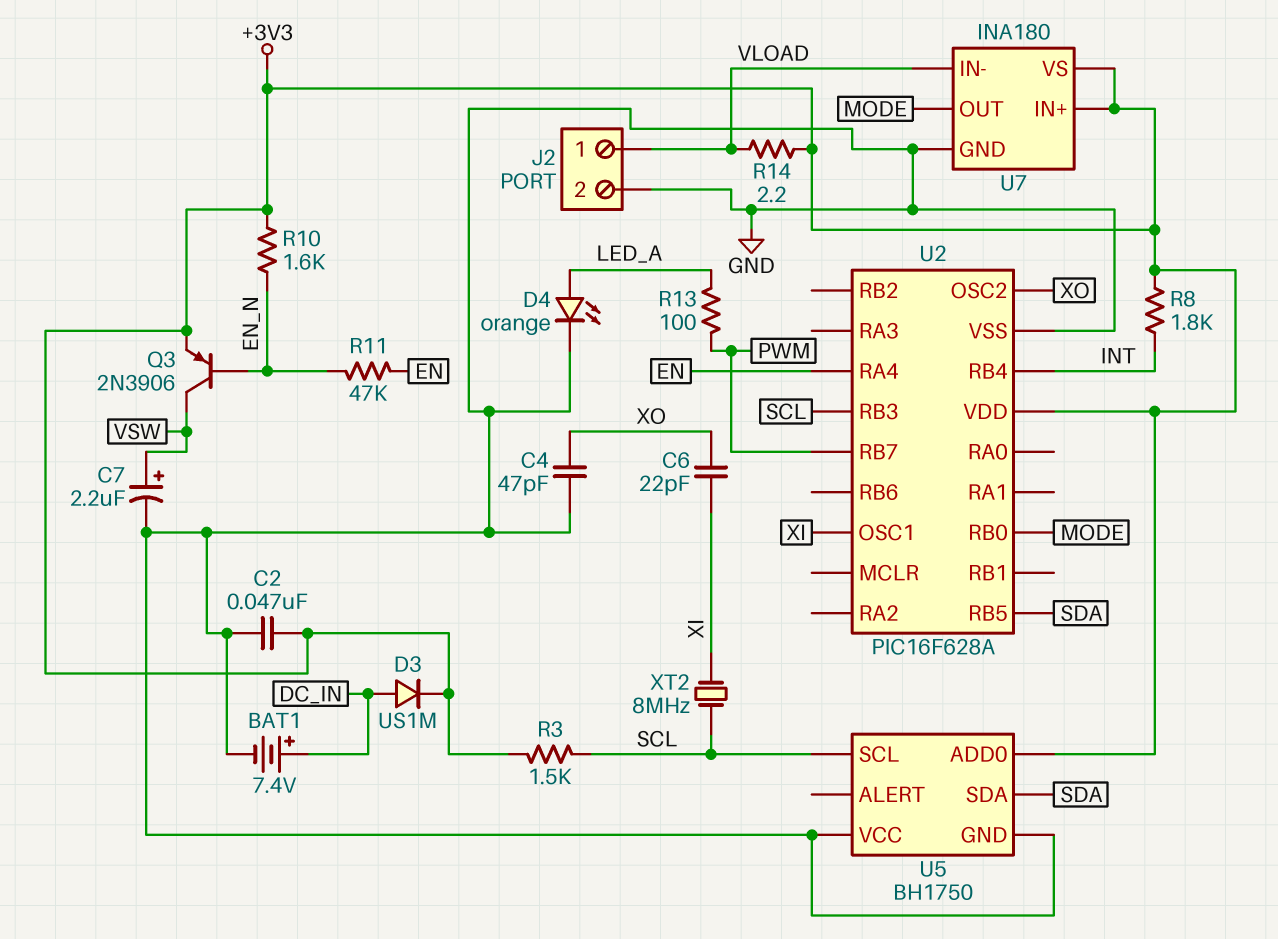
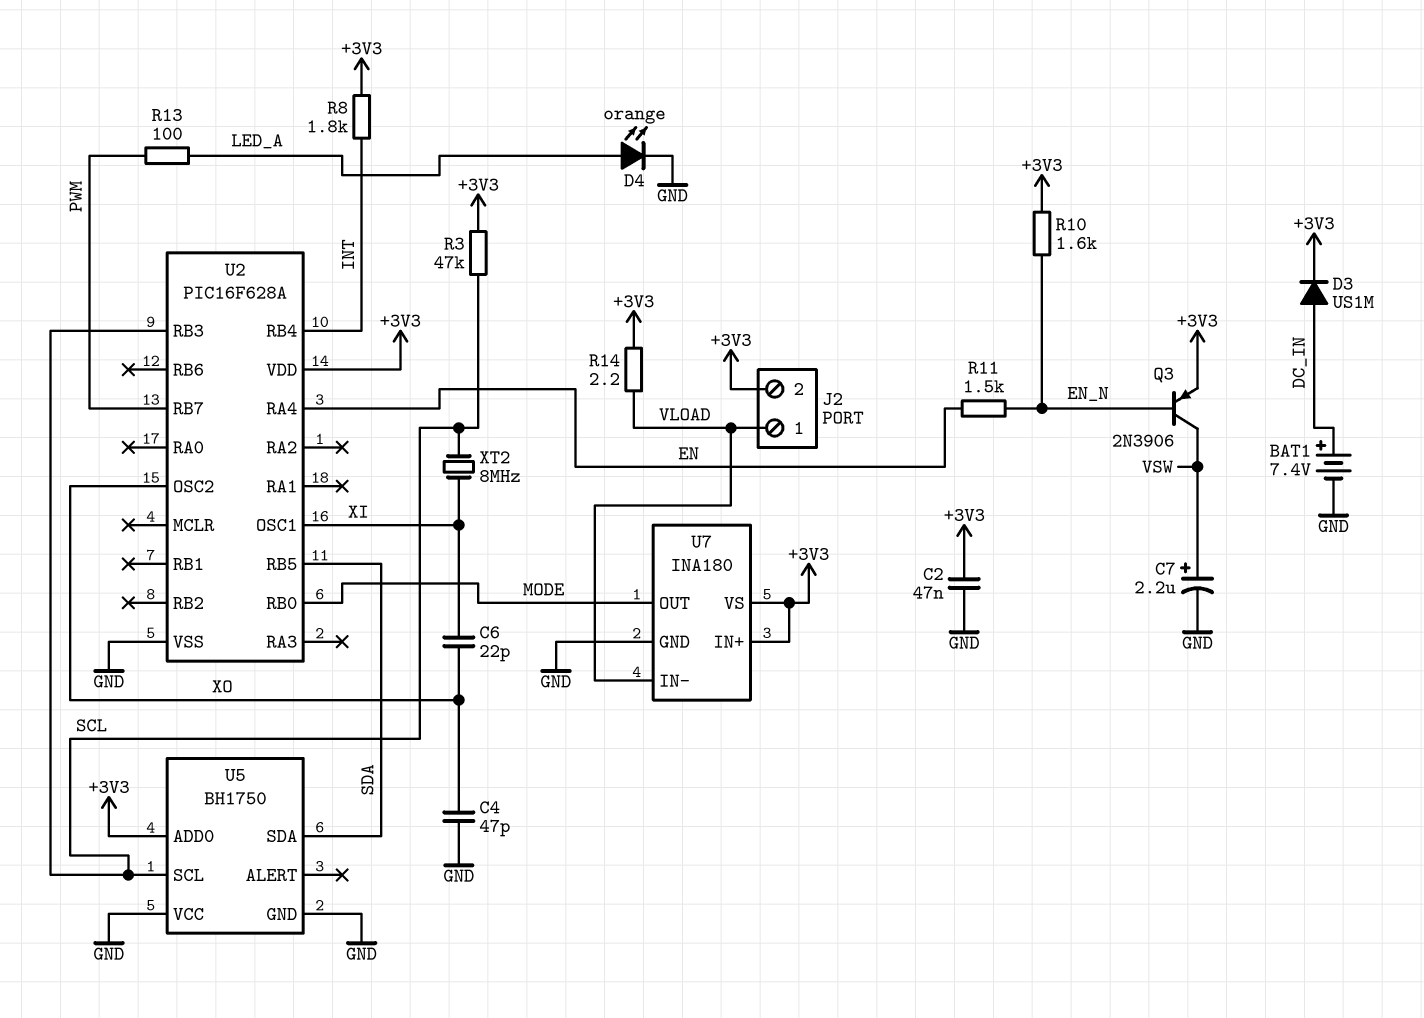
J2 pin 2: GND -> +3V3
R3: 1.5k (+3V3, SCL) -> 47k (+3V3, SCL)
R11: 47k (EN, EN_N) -> 1.5k (EN, EN_N)

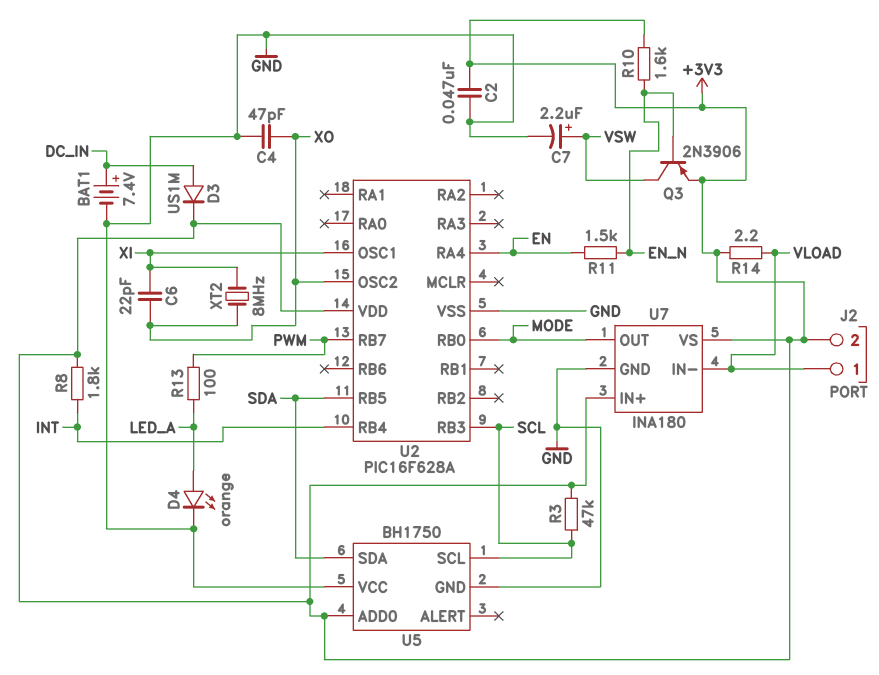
XT2: 8MHz (SCL, XI) -> 8MHz (XI, XO)

